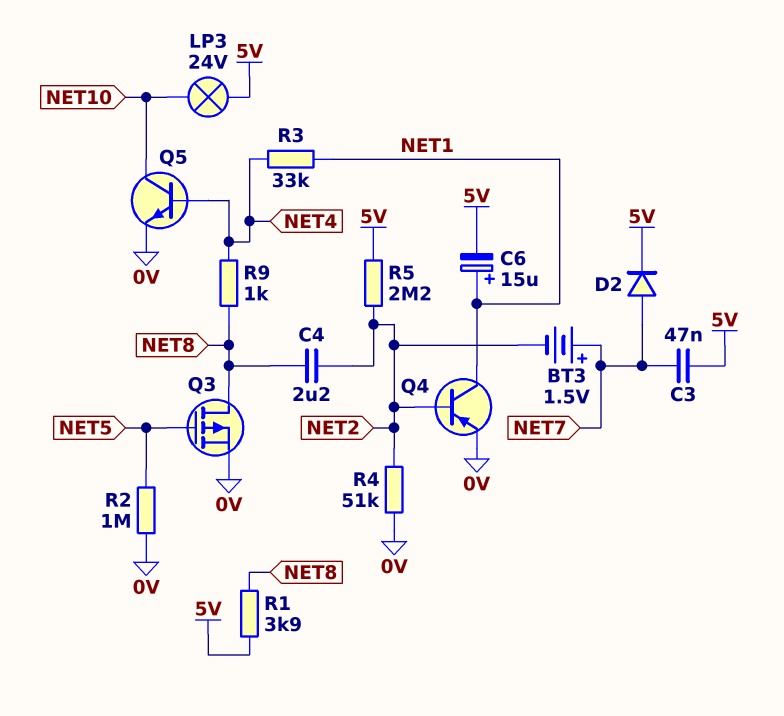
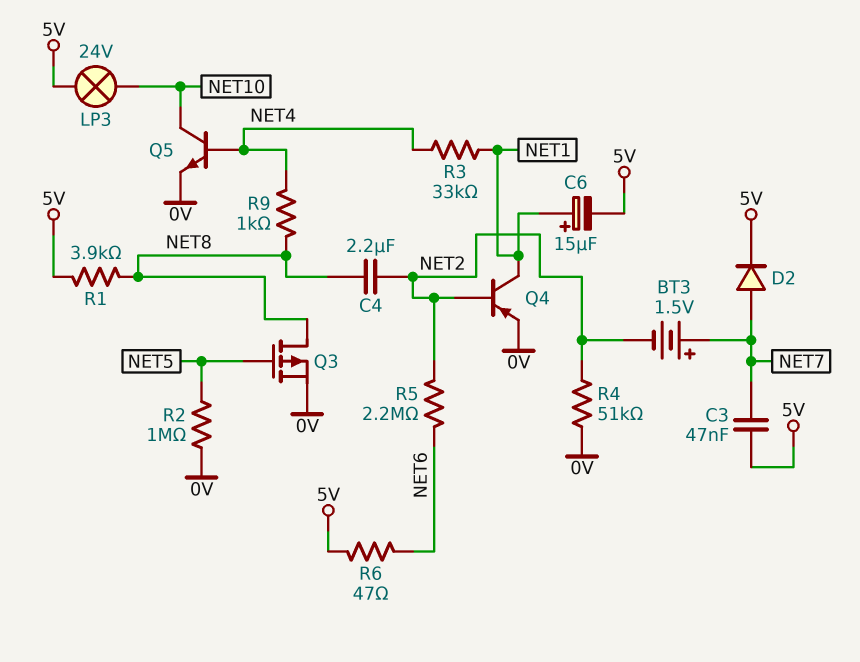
R5: 2.2M (5V, NET2) -> 2.2M (NET2, NET6)
R6: none -> 47 (5V, NET6)

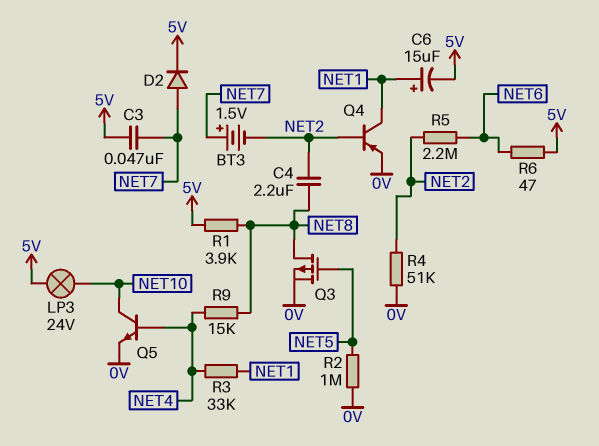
R9: 1k (NET4, NET8) -> 15k (NET4, NET8)

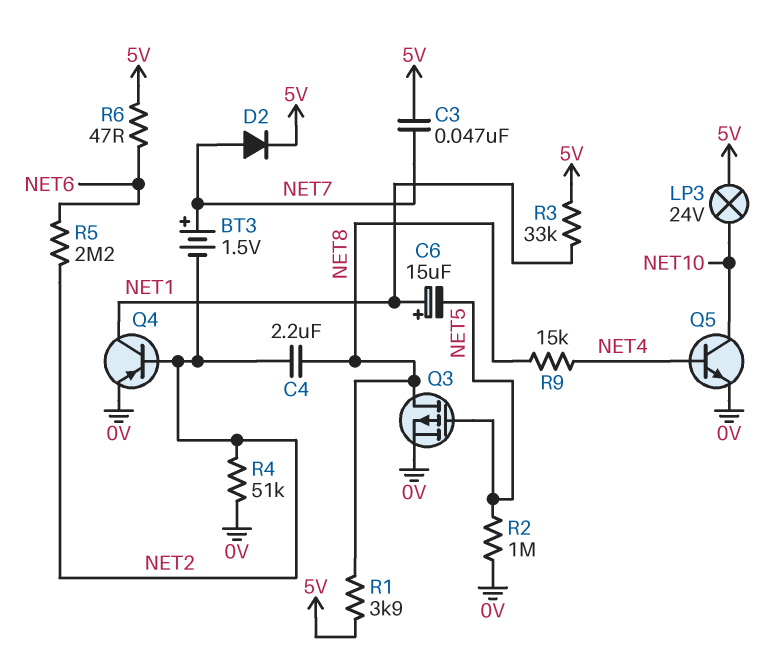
C6: 15uF (plus NET1, minus 5V) -> 15uF (plus NET1, minus NET5)
R3: 33k (NET1, NET4) -> 33k (5V, NET1)

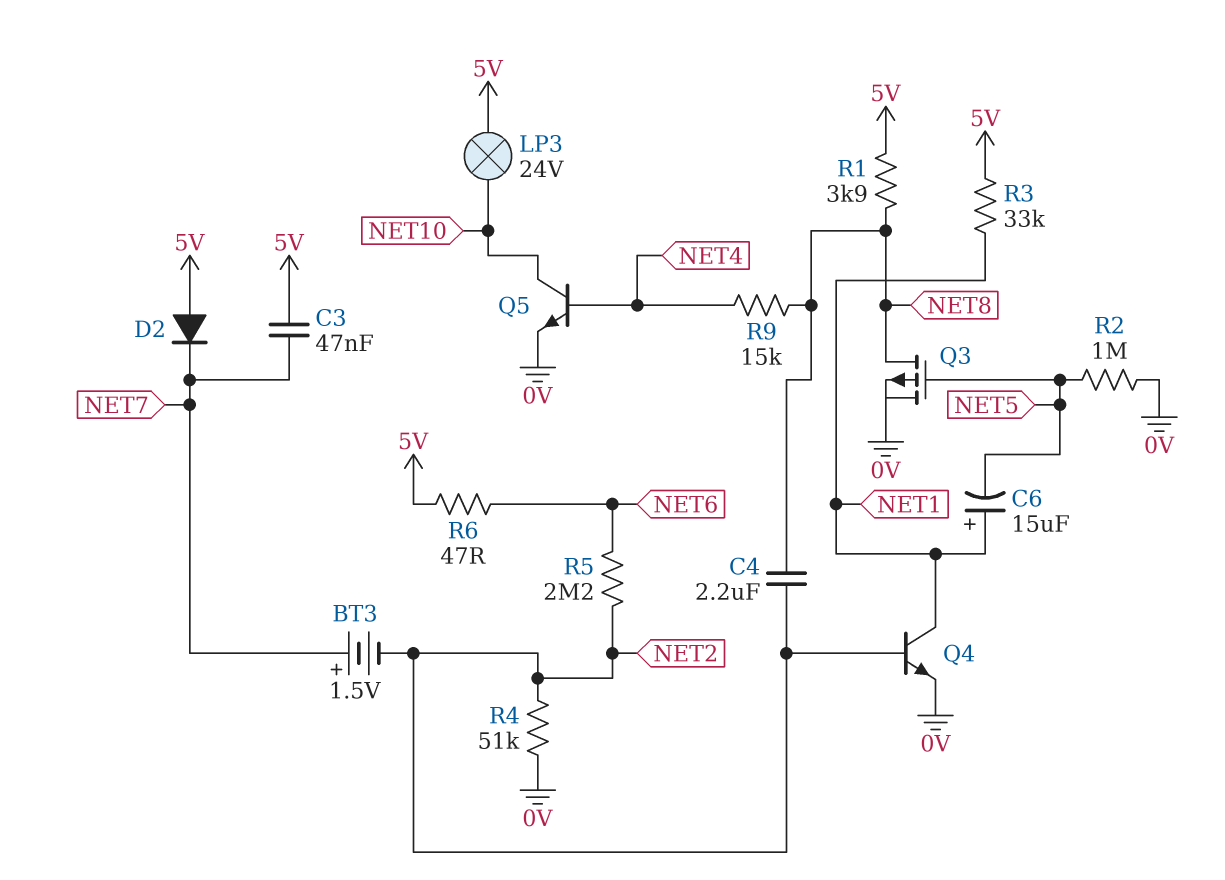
D2: diode (A NET7, K 5V) -> diode (A 5V, K NET7)
Q4: PNP (B NET2, C NET1, E 0V) -> NPN (B NET2, C NET1, E 0V)

